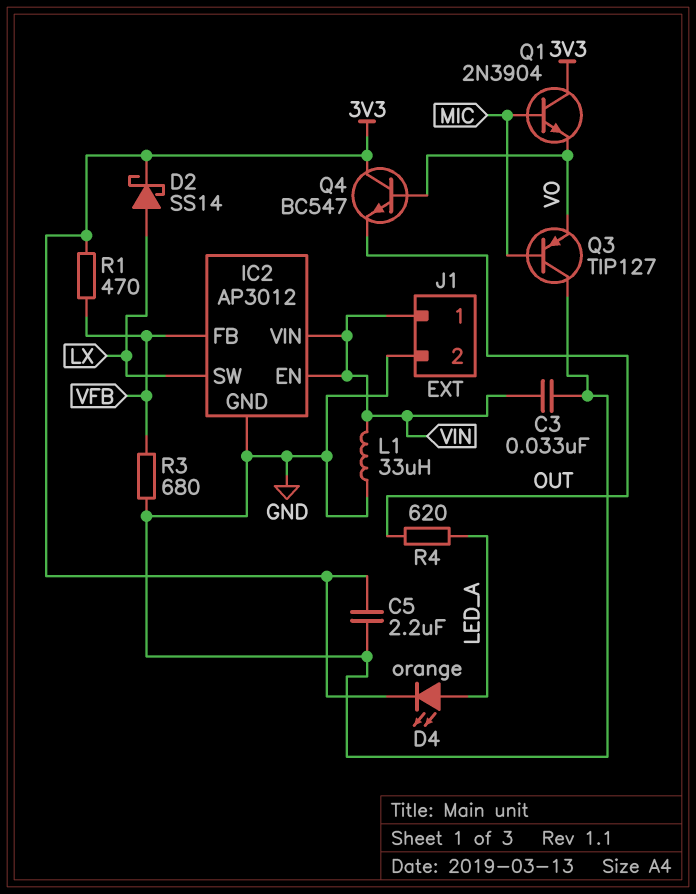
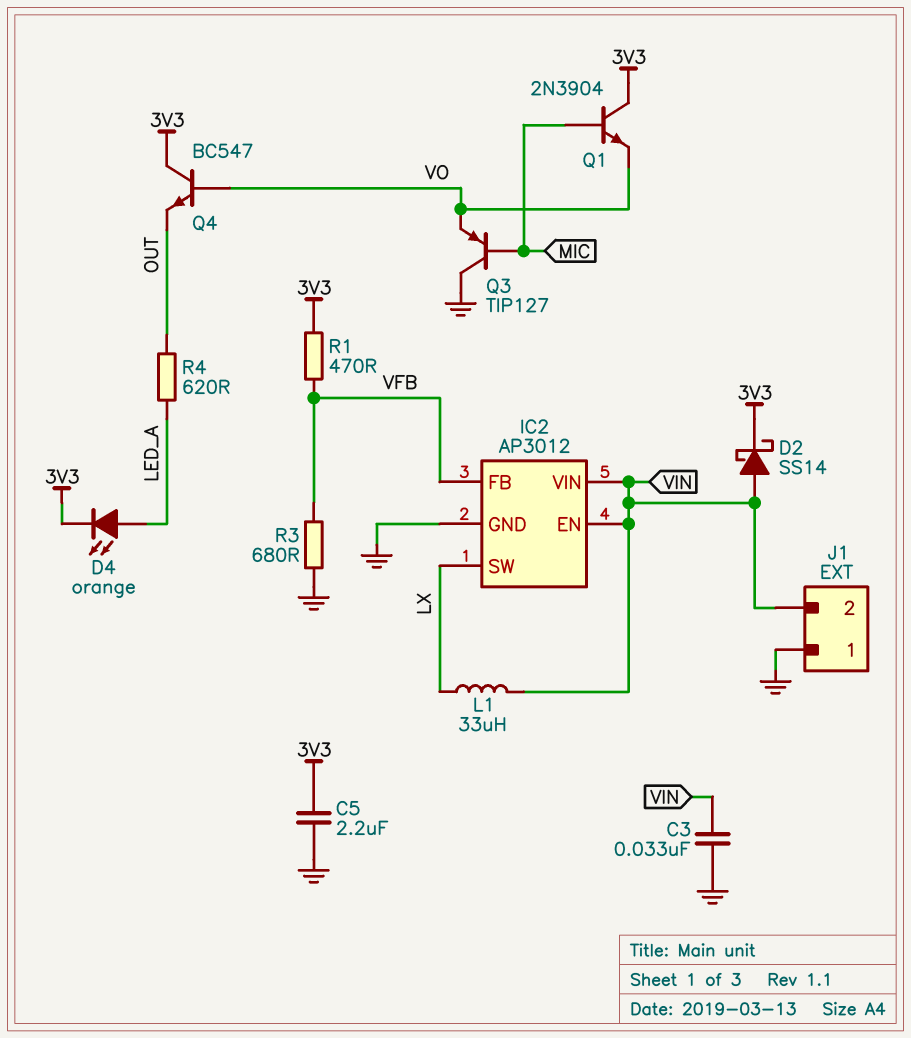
D2: schottky SS14 (A LX, K 3V3) -> schottky SS14 (A VIN, K 3V3)
J1 pin 1: VIN -> GND
J1 pin 2: GND -> VIN
L1: 33uH (GND, VIN) -> 33uH (LX, VIN)

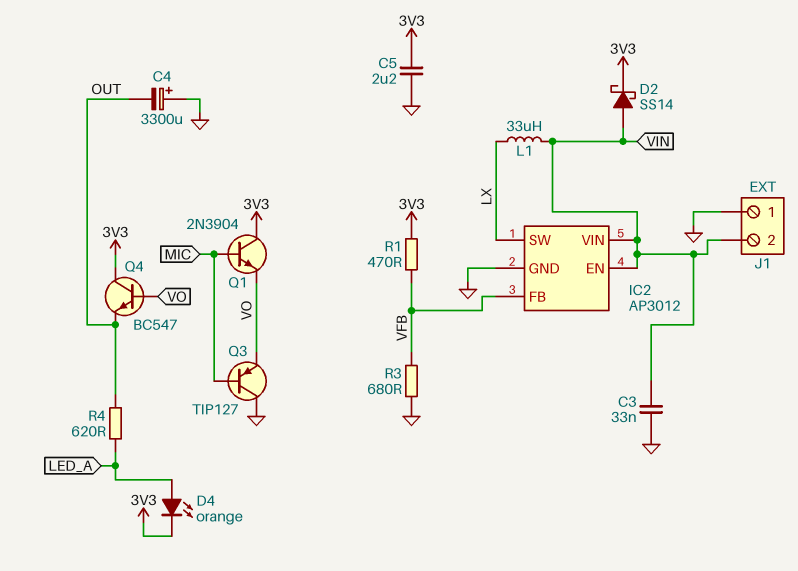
C4: none -> 3300uF (plus GND, minus OUT)

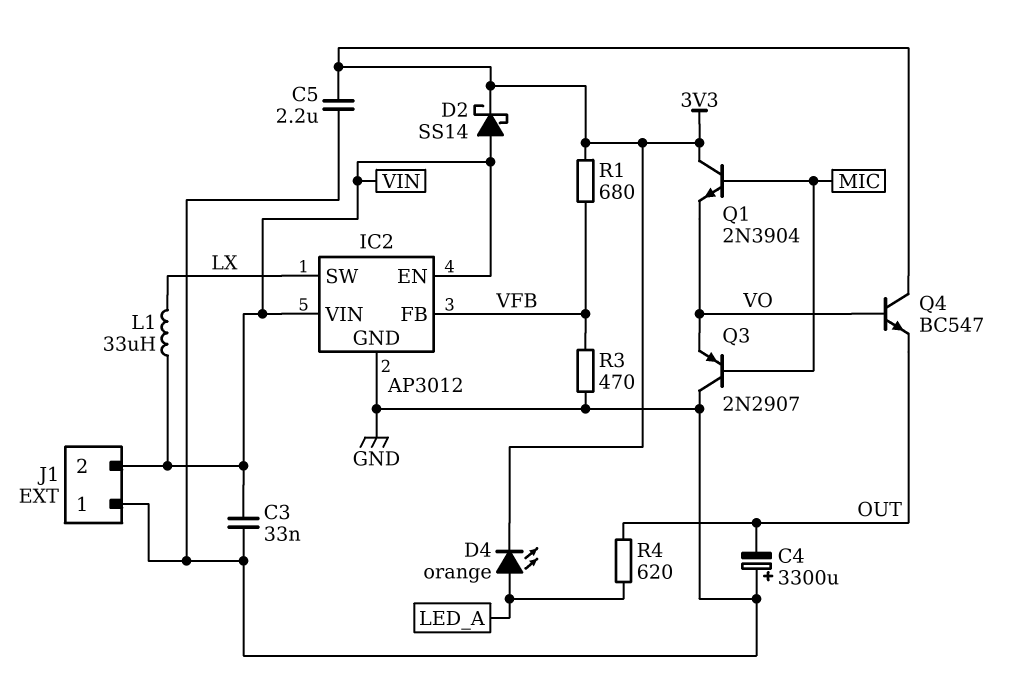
Q3: PNP TIP127 (B MIC, C GND, E VO) -> PNP 2N2907 (B MIC, C GND, E VO)
R1: 470 (3V3, VFB) -> 680 (3V3, VFB)
R3: 680 (GND, VFB) -> 470 (GND, VFB)

